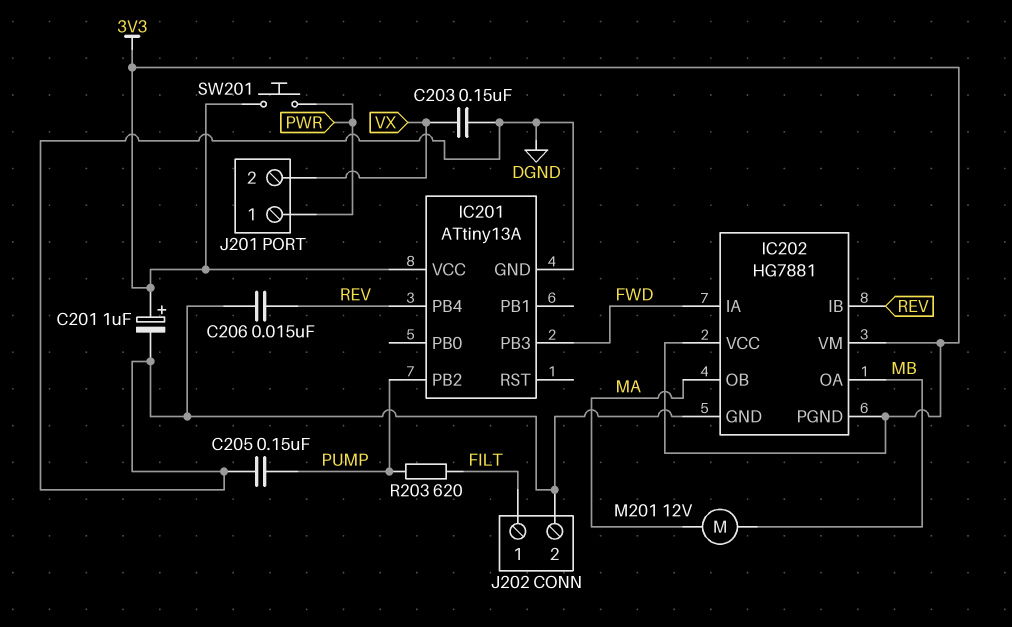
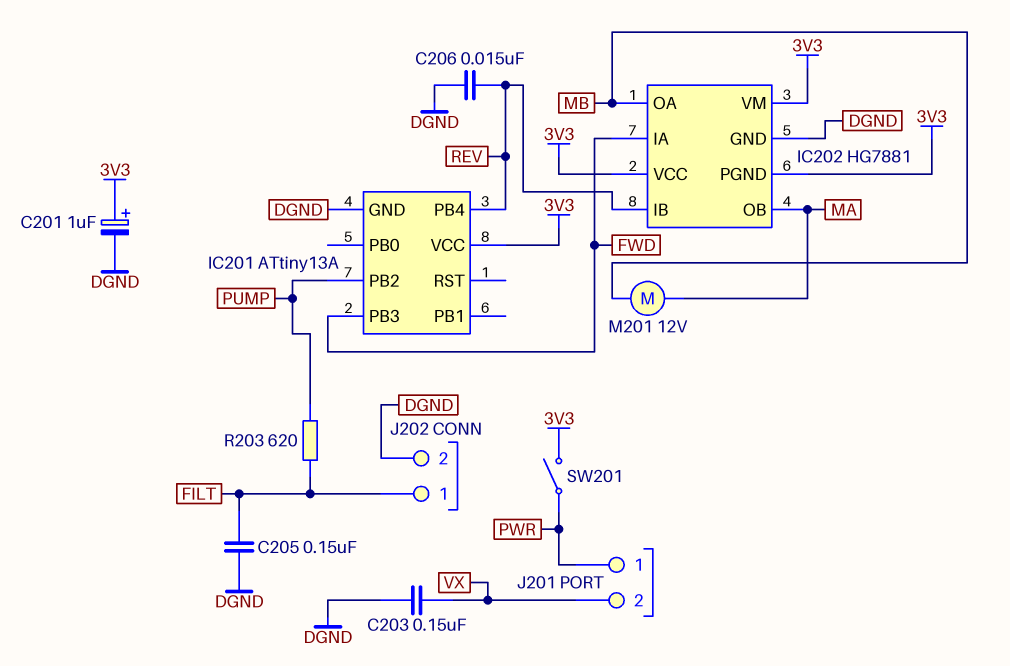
C205: 150nF (DGND, PUMP) -> 150nF (DGND, FILT)
SW201: button (3V3, PWR) -> switch (3V3, PWR)

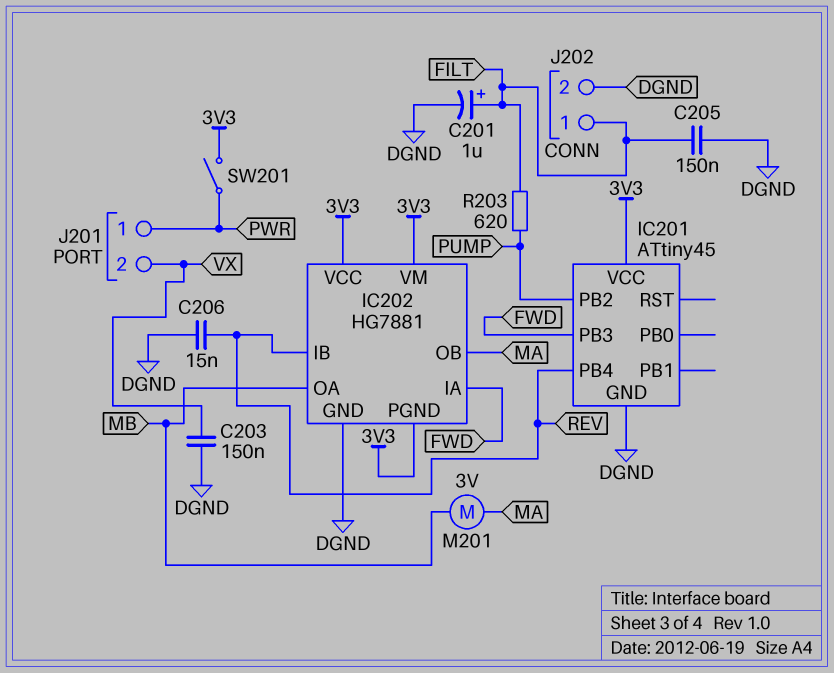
C201: 1uF (plus 3V3, minus DGND) -> 1uF (plus FILT, minus DGND)
IC201: ATtiny13A -> ATtiny45
M201: motor 12V (MA, MB) -> motor 3V (MA, MB)

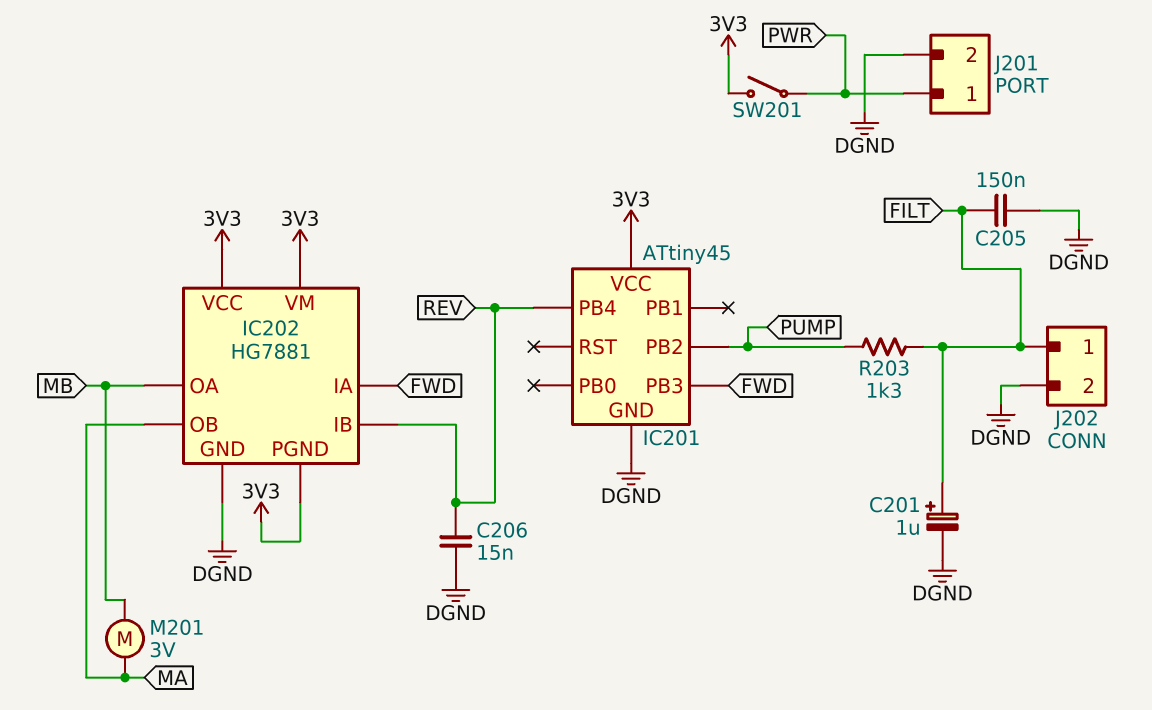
C203: 150nF (DGND, VX) -> none
J201 pin 2: VX -> DGND
R203: 620 (FILT, PUMP) -> 1.3k (FILT, PUMP)

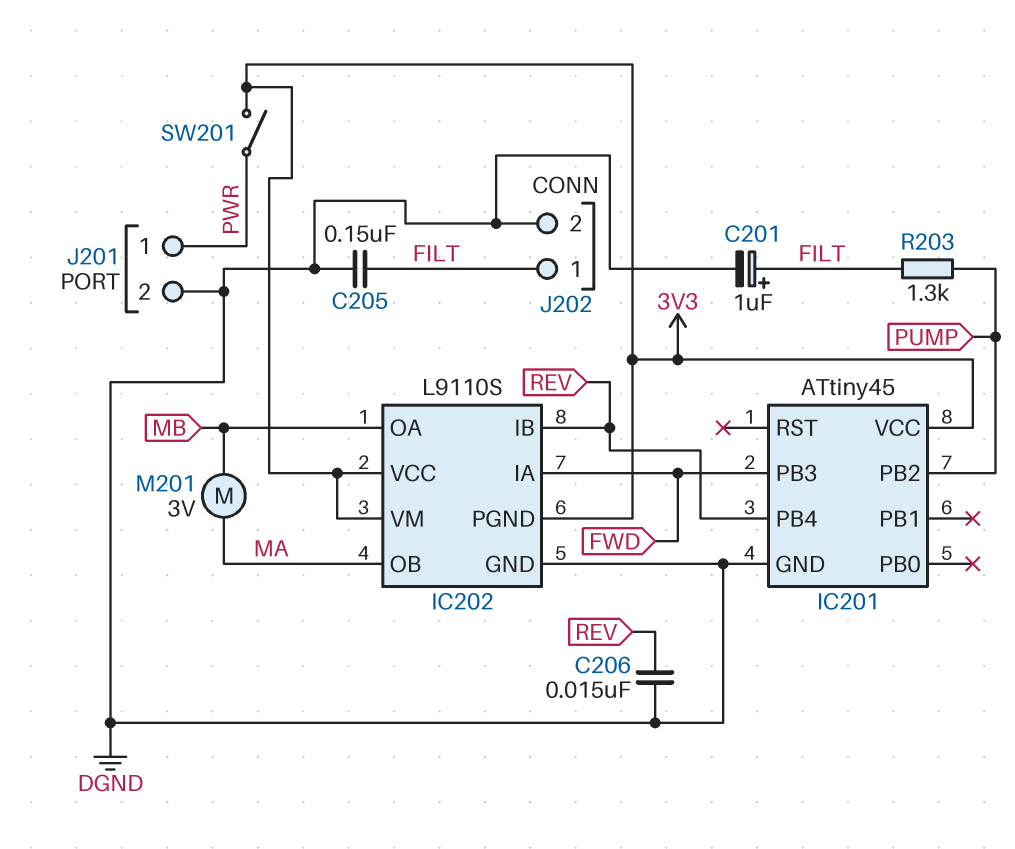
IC202: HG7881 -> L9110S

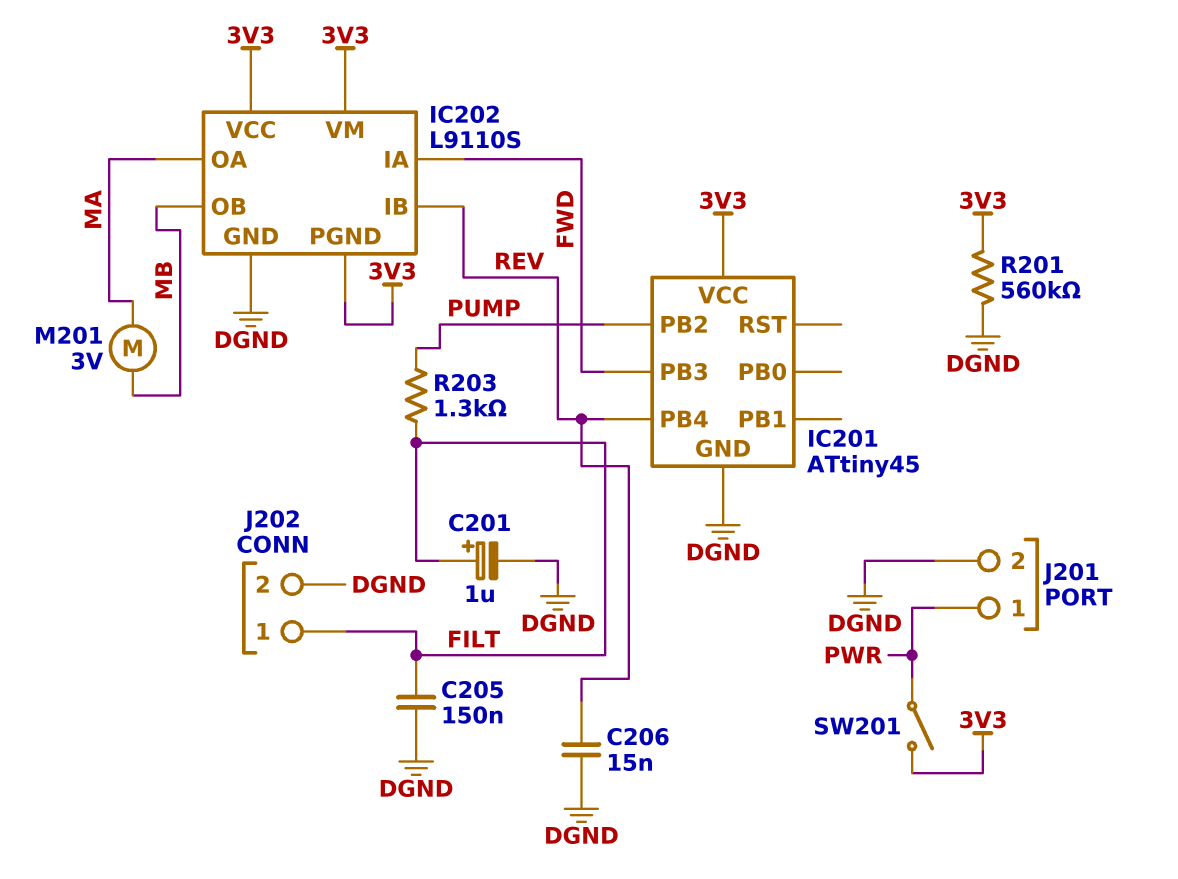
IC202 pin OA: MB -> MA
IC202 pin OB: MA -> MB
R201: none -> 560k (3V3, DGND)

